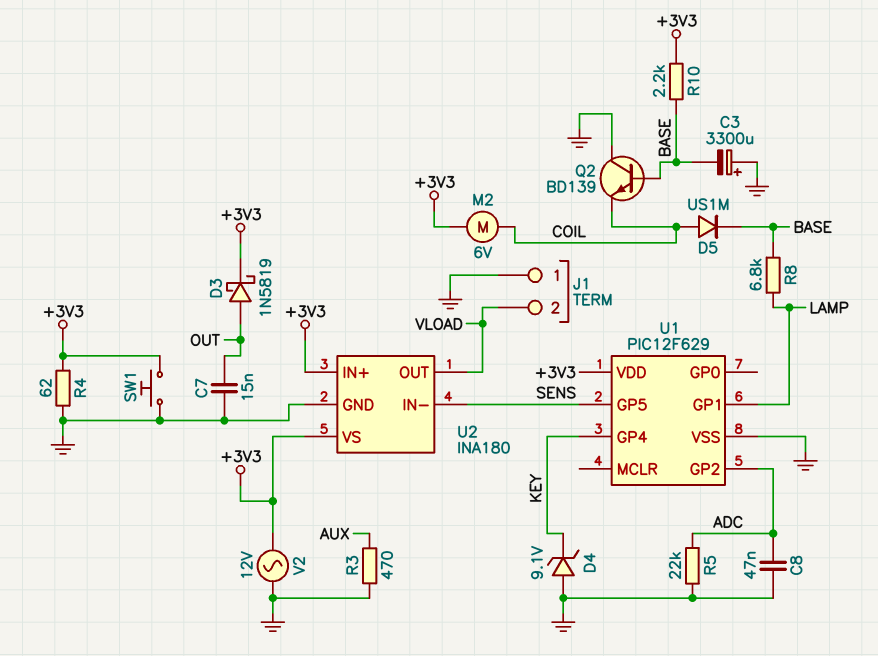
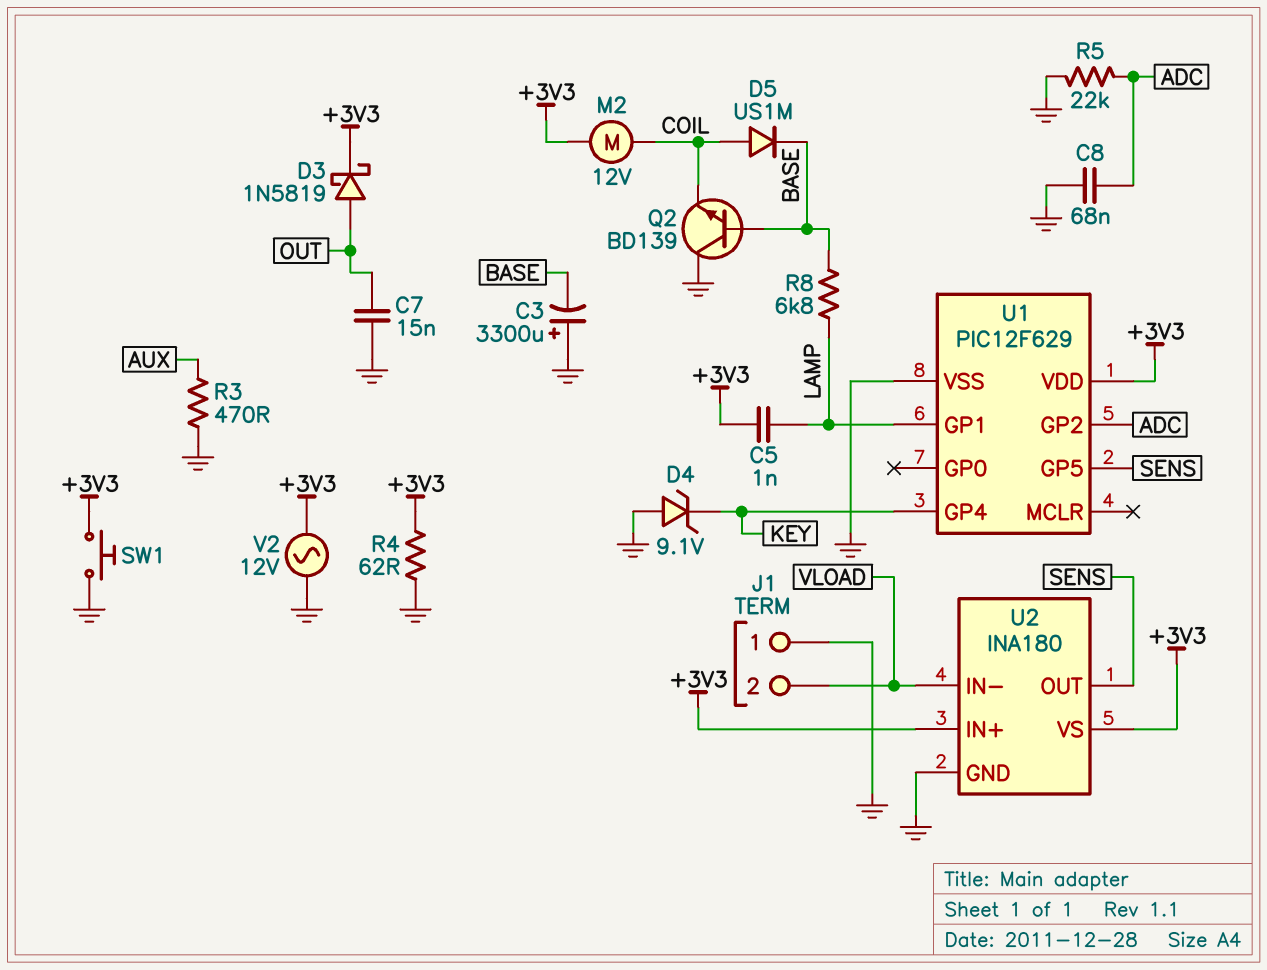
C5: none -> 1nF (+3V3, LAMP)
C8: 47nF (ADC, GND) -> 68nF (ADC, GND)
M2: motor 6V (+3V3, COIL) -> motor 12V (+3V3, COIL)
R10: 2.2k (+3V3, BASE) -> none
U2 pin IN-: SENS -> VLOAD
U2 pin OUT: VLOAD -> SENS

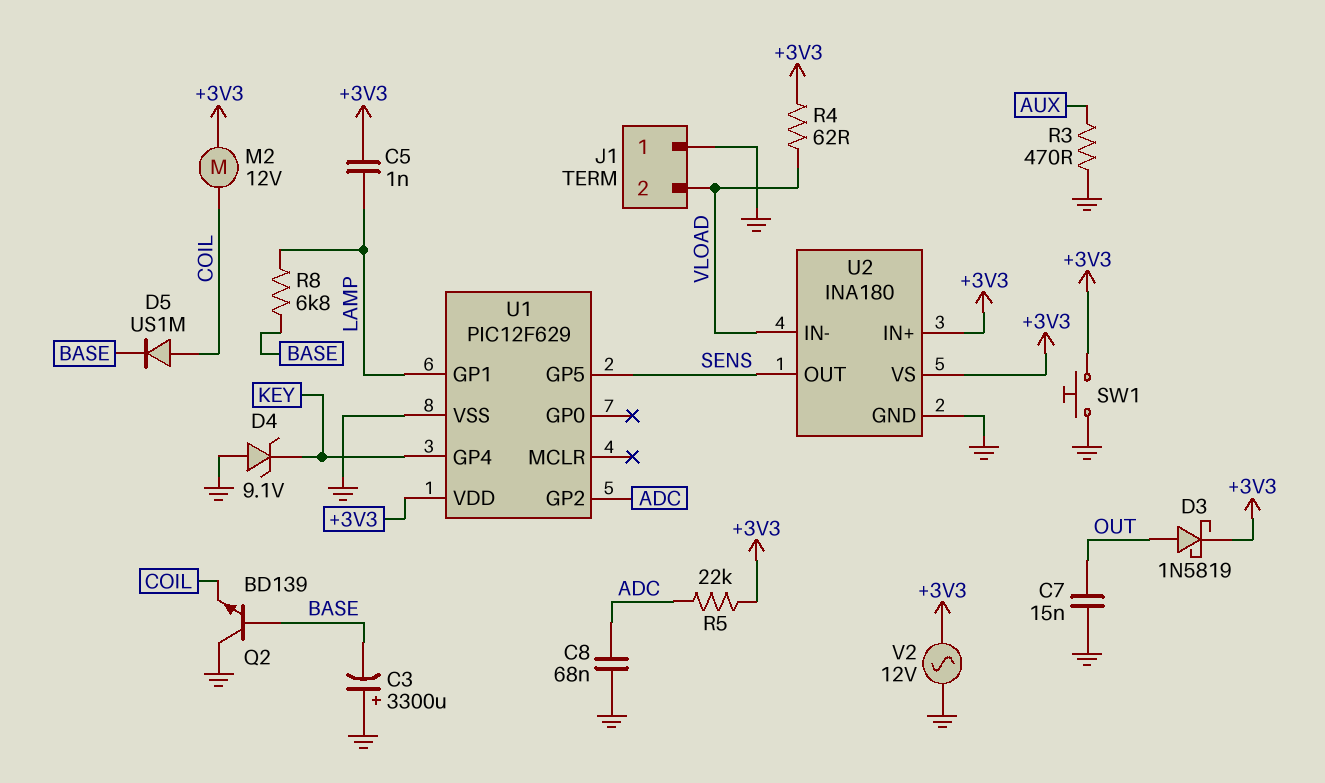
R4: 62 (+3V3, GND) -> 62 (+3V3, VLOAD)
R5: 22k (ADC, GND) -> 22k (+3V3, ADC)

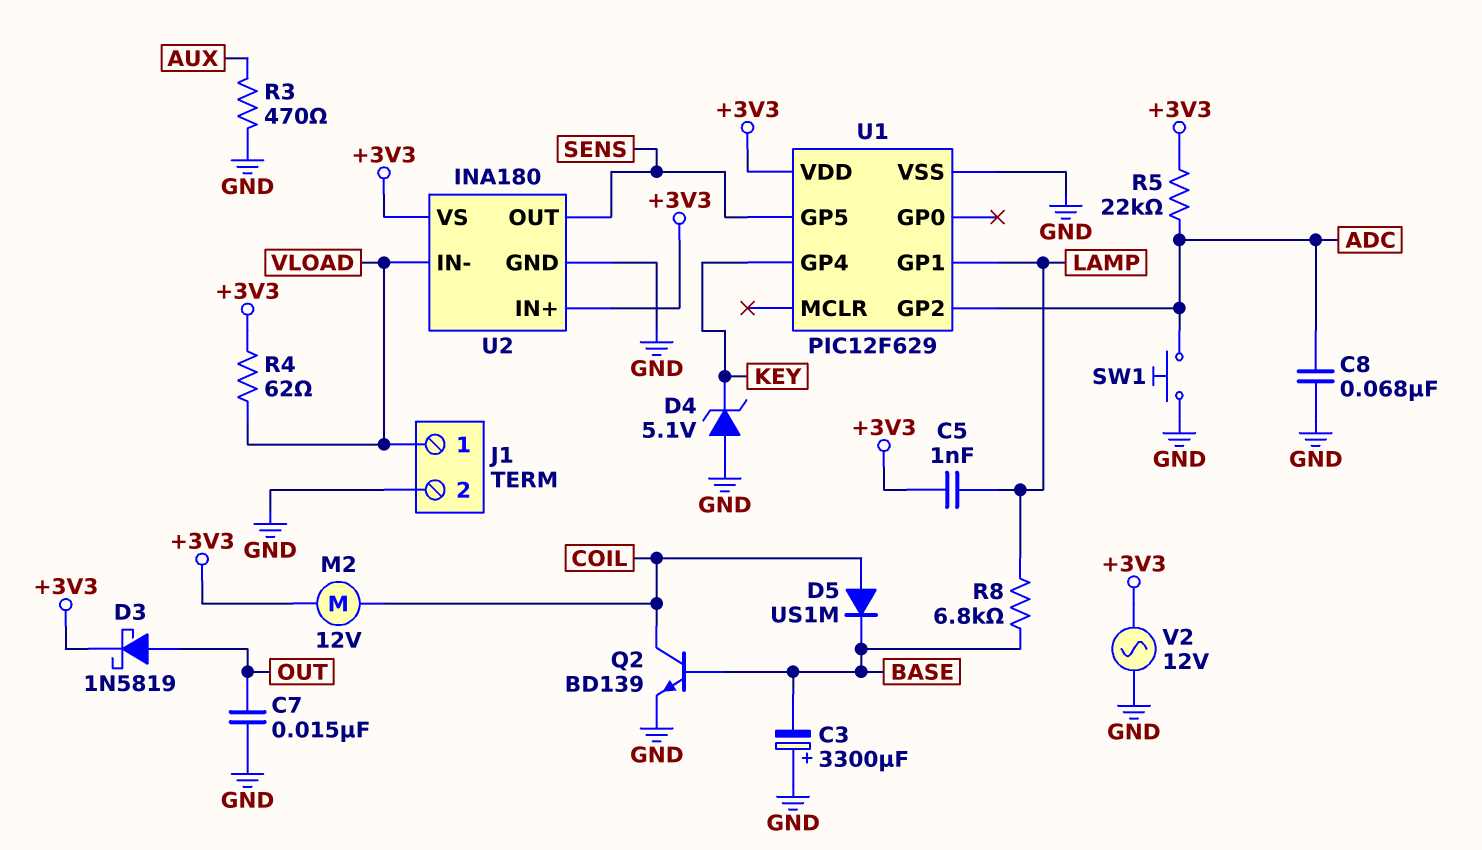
D4: zener 9.1V (A GND, K KEY) -> zener 5.1V (A GND, K KEY)
J1 pin 1: GND -> VLOAD
J1 pin 2: VLOAD -> GND
Q2: NPN BD139 (B BASE, C GND, E COIL) -> NPN BD139 (B BASE, C COIL, E GND)
SW1: button (+3V3, GND) -> button (ADC, GND)

